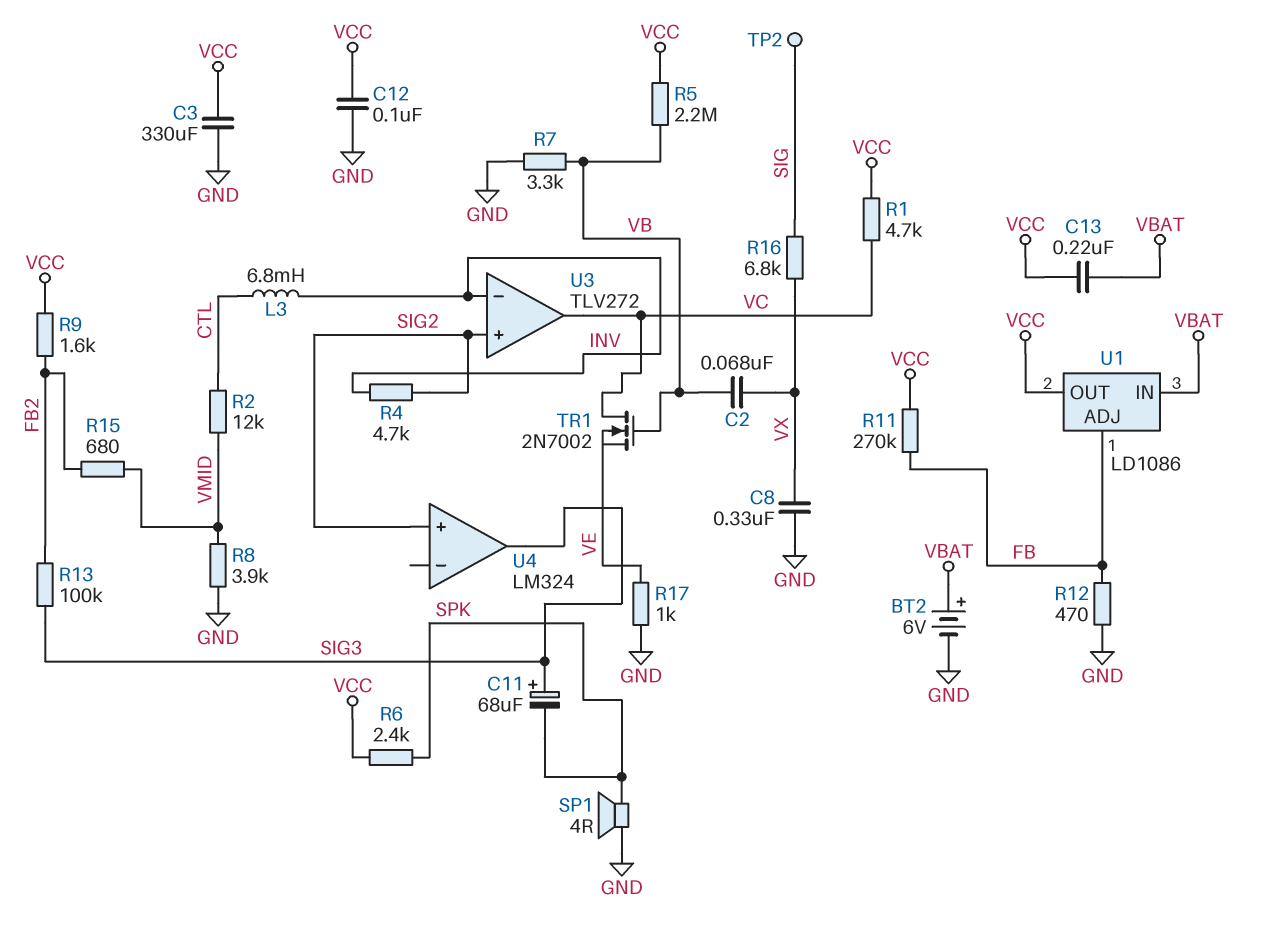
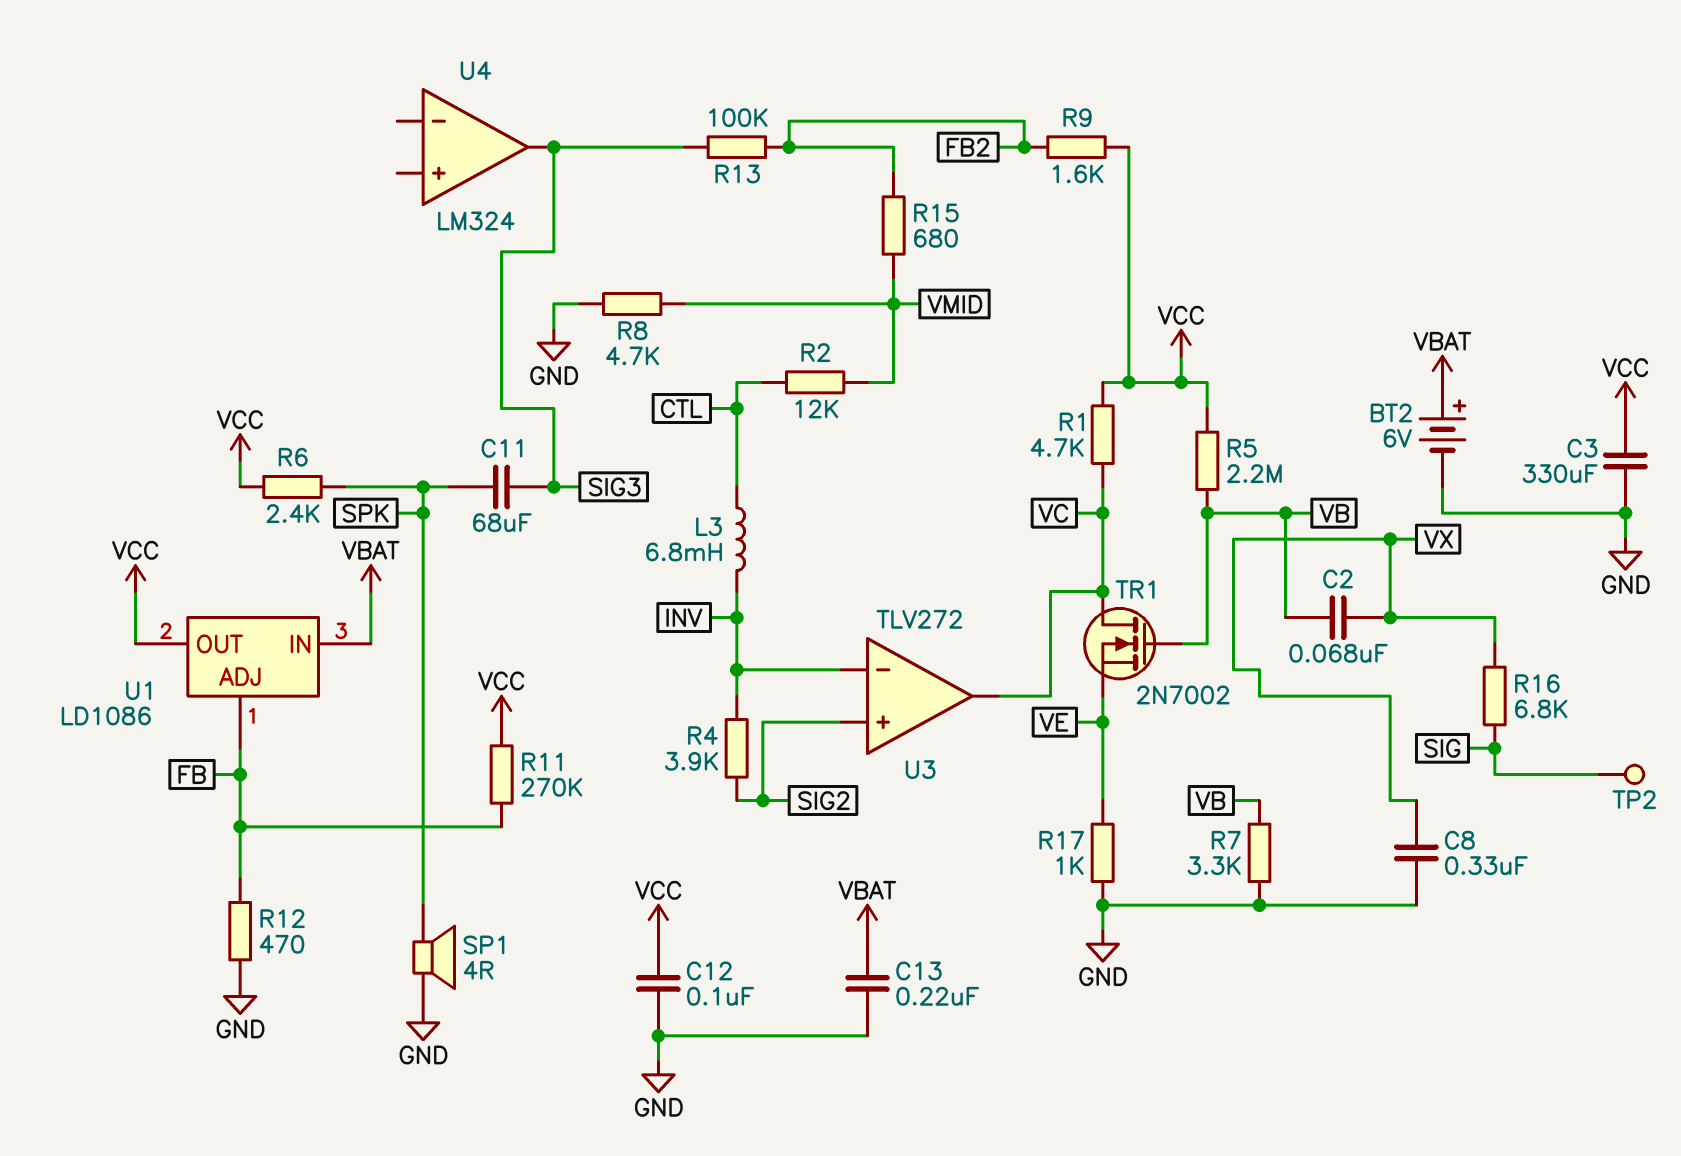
C11: 68uF (plus SIG3, minus SPK) -> 68uF (SIG3, SPK)
C13: 220nF (VBAT, VCC) -> 220nF (GND, VBAT)
R4: 4.7k (INV, SIG2) -> 3.9k (INV, SIG2)
R8: 3.9k (GND, VMID) -> 4.7k (GND, VMID)
U4 pin in+: SIG2 -> none

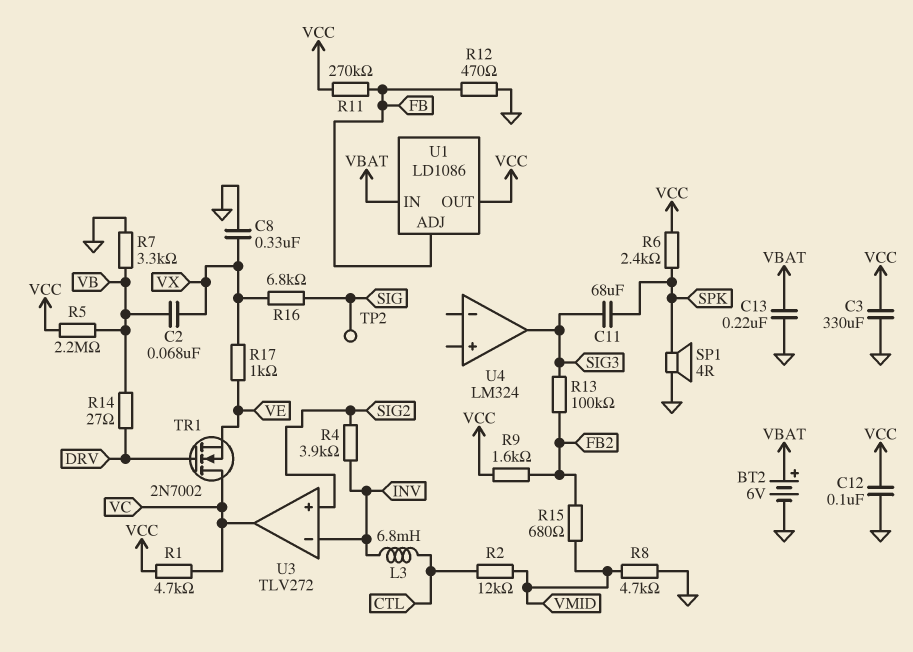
R14: none -> 27 (DRV, VB)
R17: 1k (GND, VE) -> 1k (VE, VX)
TR1: NMOS 2N7002 (G VB, D VC, S VE) -> NMOS 2N7002 (G DRV, D VC, S VE)

